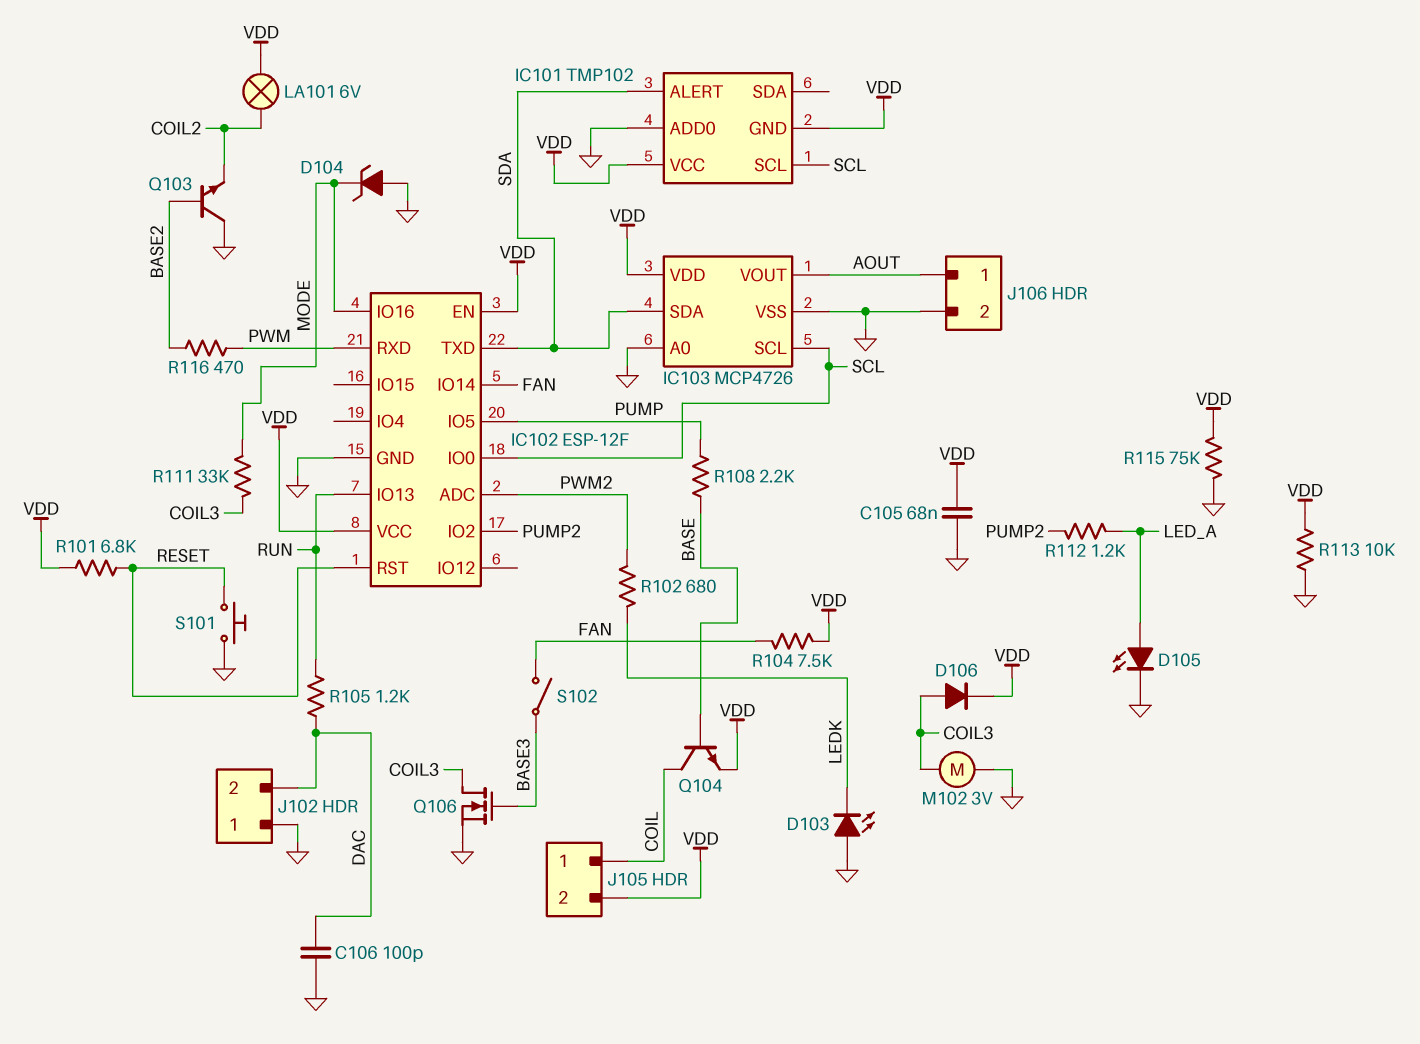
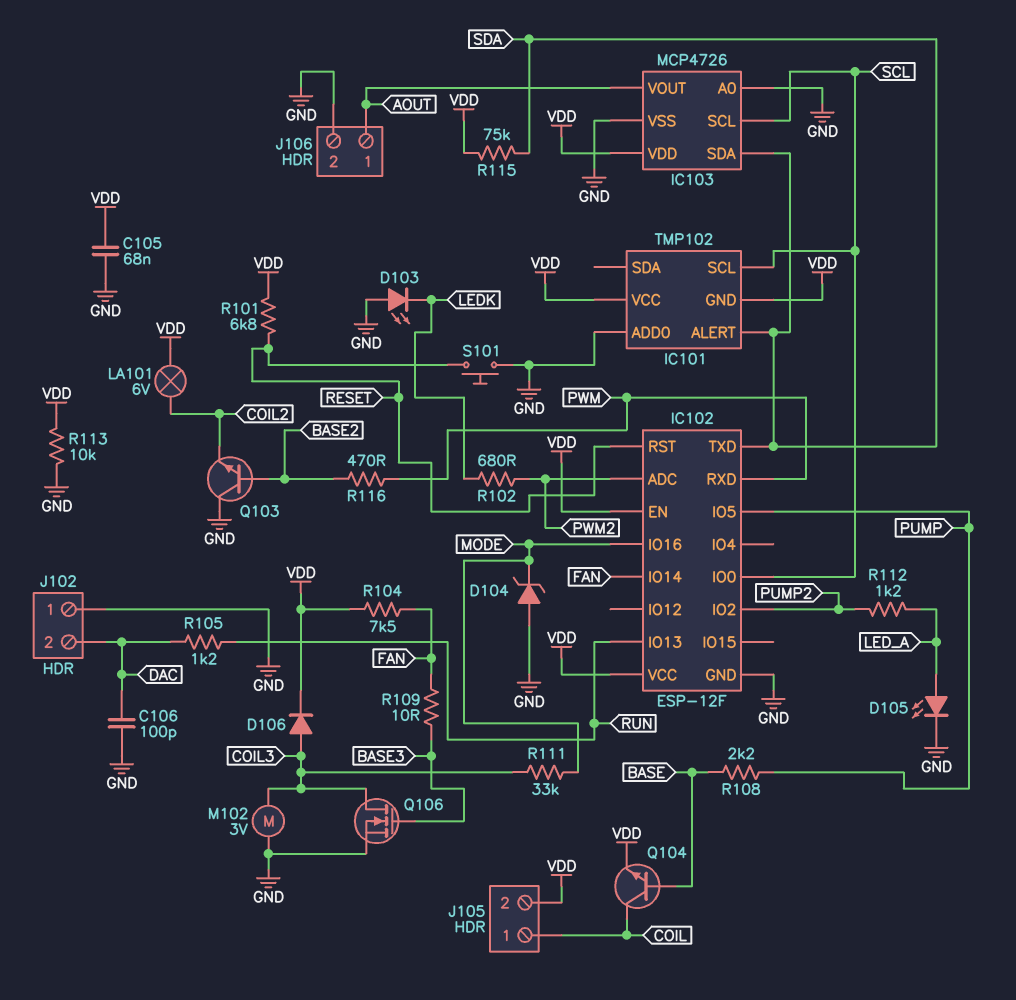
R109: none -> 10 (BASE3, FAN)
R115: 75k (GND, VDD) -> 75k (SDA, VDD)
S102: switch (BASE3, FAN) -> none

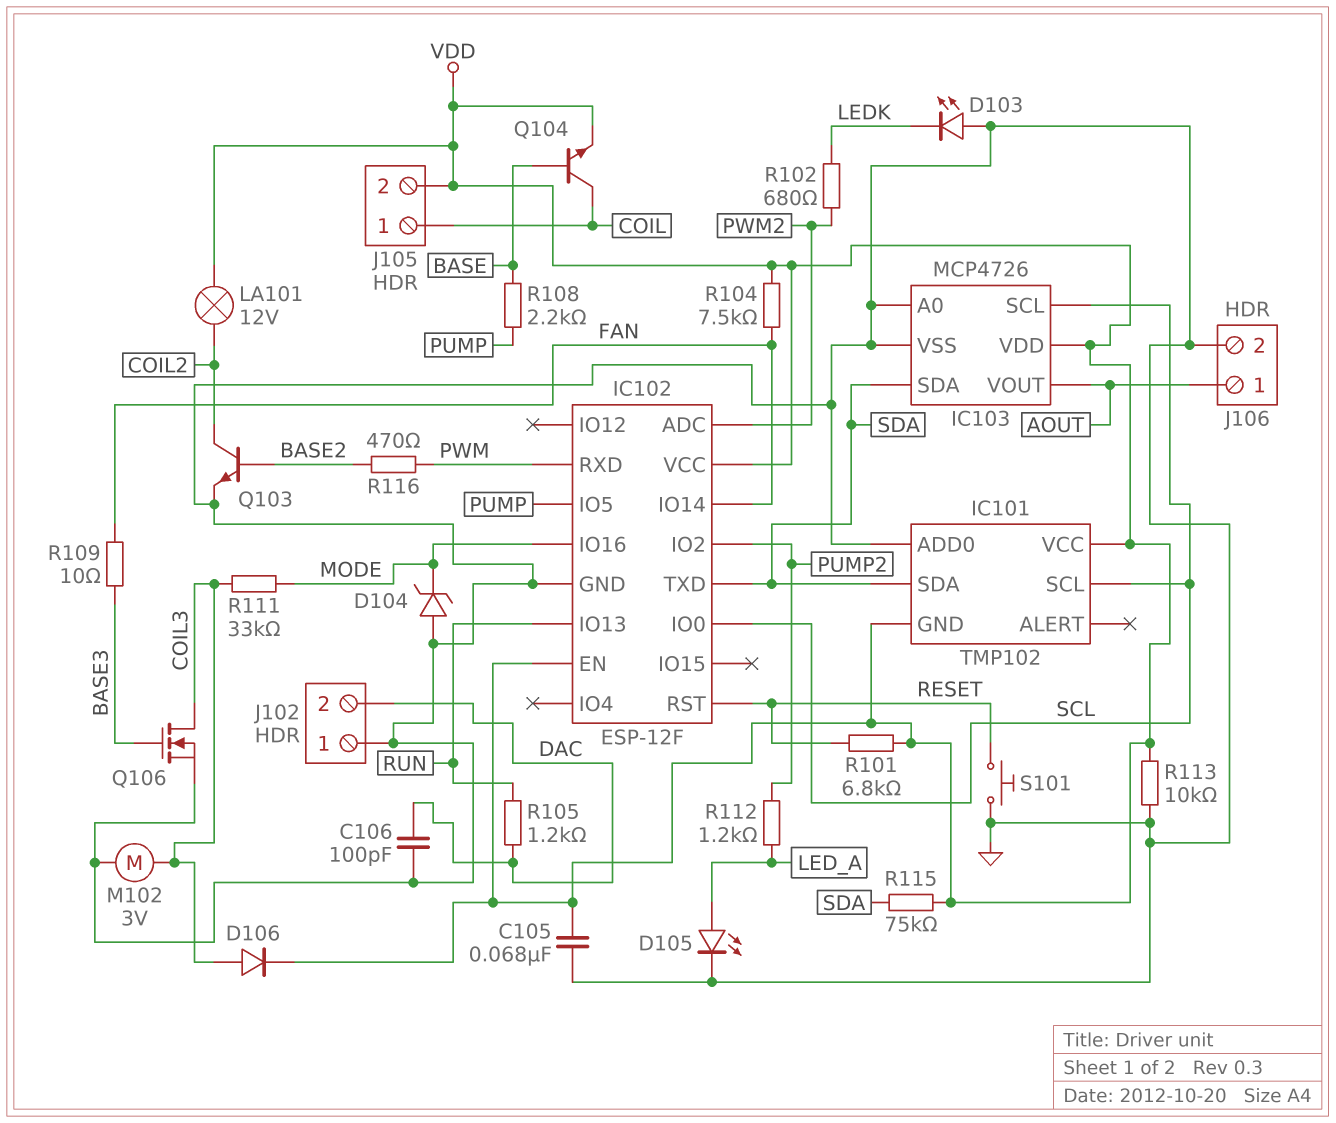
IC101 pin ALERT: SDA -> none
IC101 pin SDA: none -> SDA
LA101: lamp 6V (COIL2, VDD) -> lamp 12V (COIL2, VDD)
Q103: NPN (B BASE2, C GND, E COIL2) -> NPN (B BASE2, C COIL2, E GND)

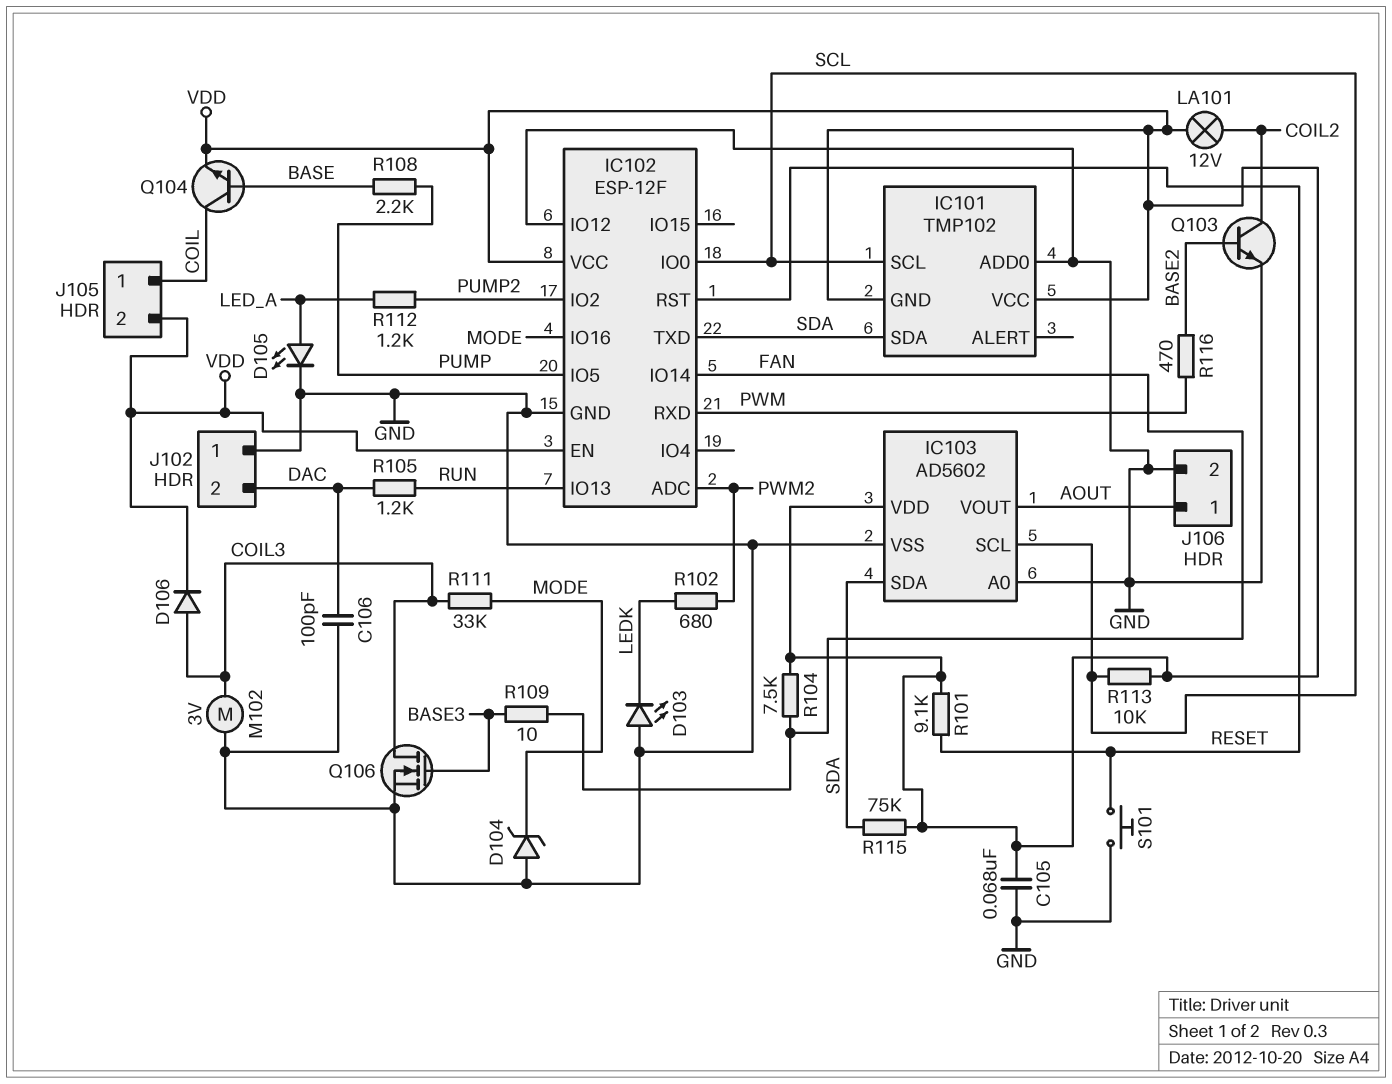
IC102 pin IO12: none -> GND
IC103: MCP4726 -> AD5602
R101: 6.8k (RESET, VDD) -> 9.1k (RESET, VDD)
R113: 10k (GND, VDD) -> 10k (SCL, VDD)

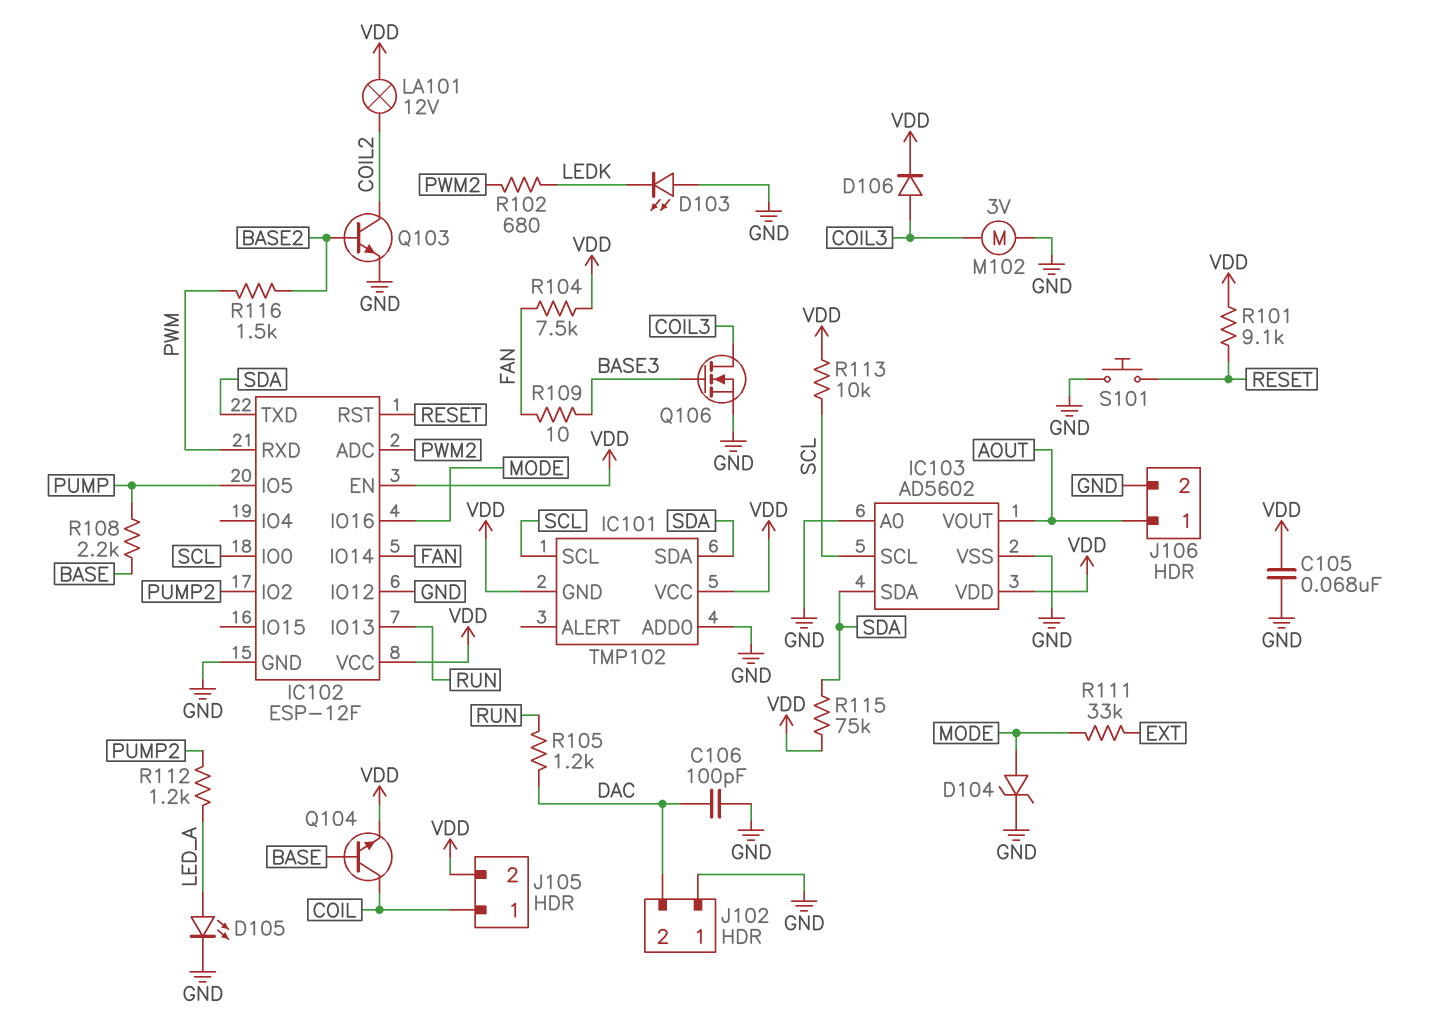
D104: zener (A GND, K MODE) -> zener (A MODE, K GND)
R111: 33k (COIL3, MODE) -> 33k (EXT, MODE)
R116: 470 (BASE2, PWM) -> 1.5k (BASE2, PWM)

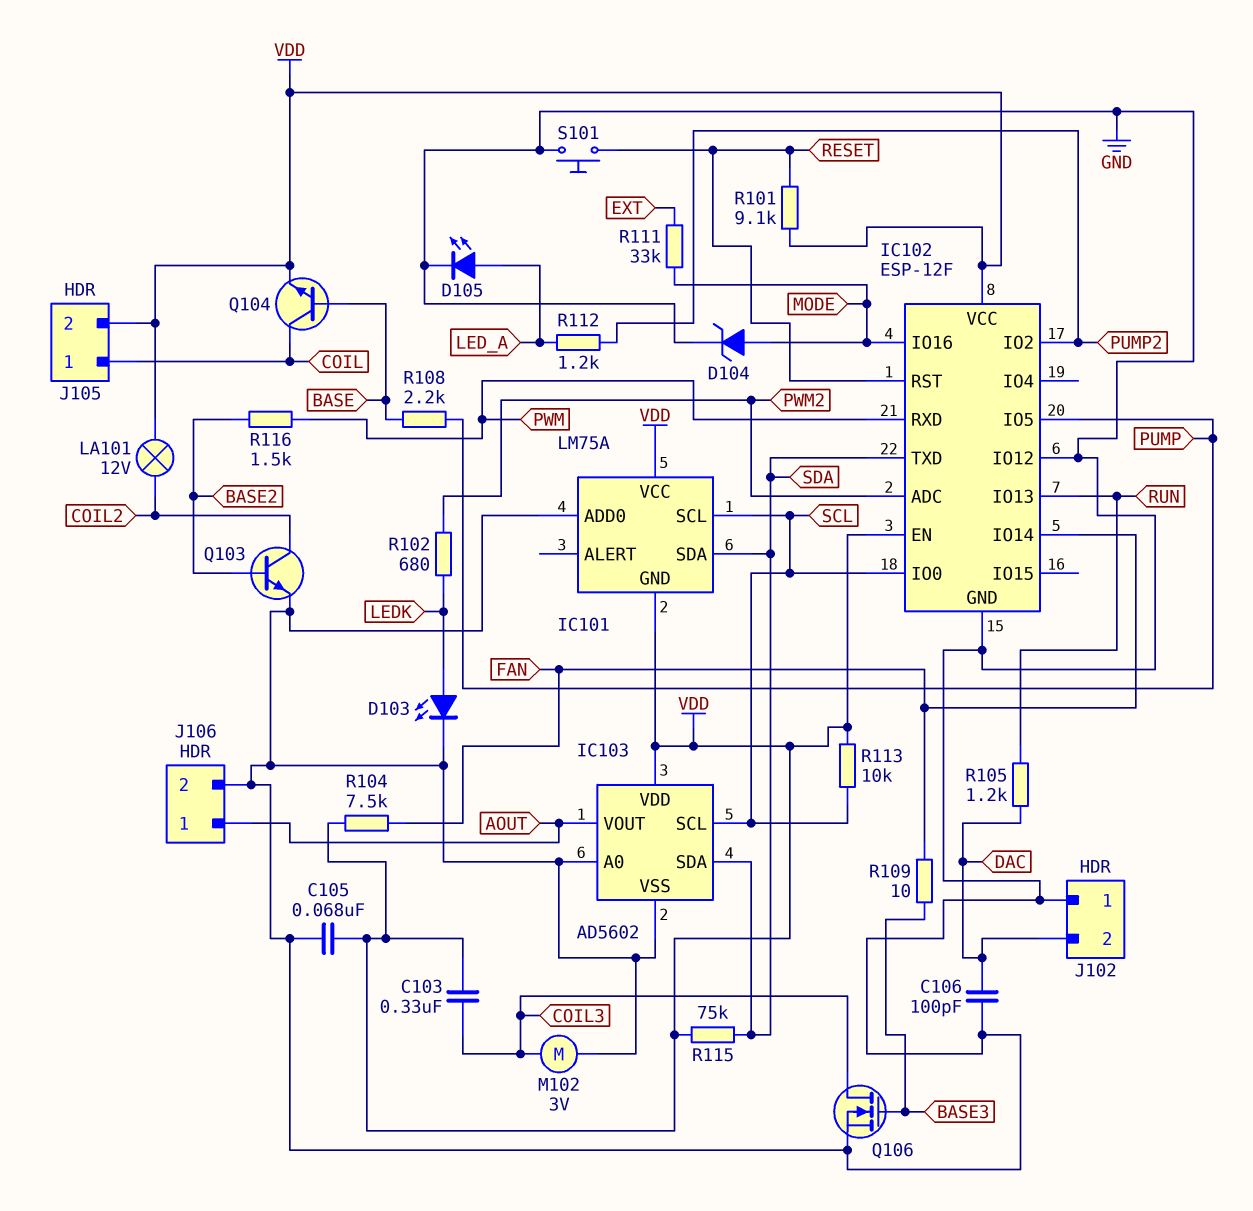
C103: none -> 330nF (COIL3, VDD)
D103: LED (A GND, K LEDK) -> LED (A LEDK, K GND)
D106: diode (A COIL3, K VDD) -> none
IC101: TMP102 -> LM75A

